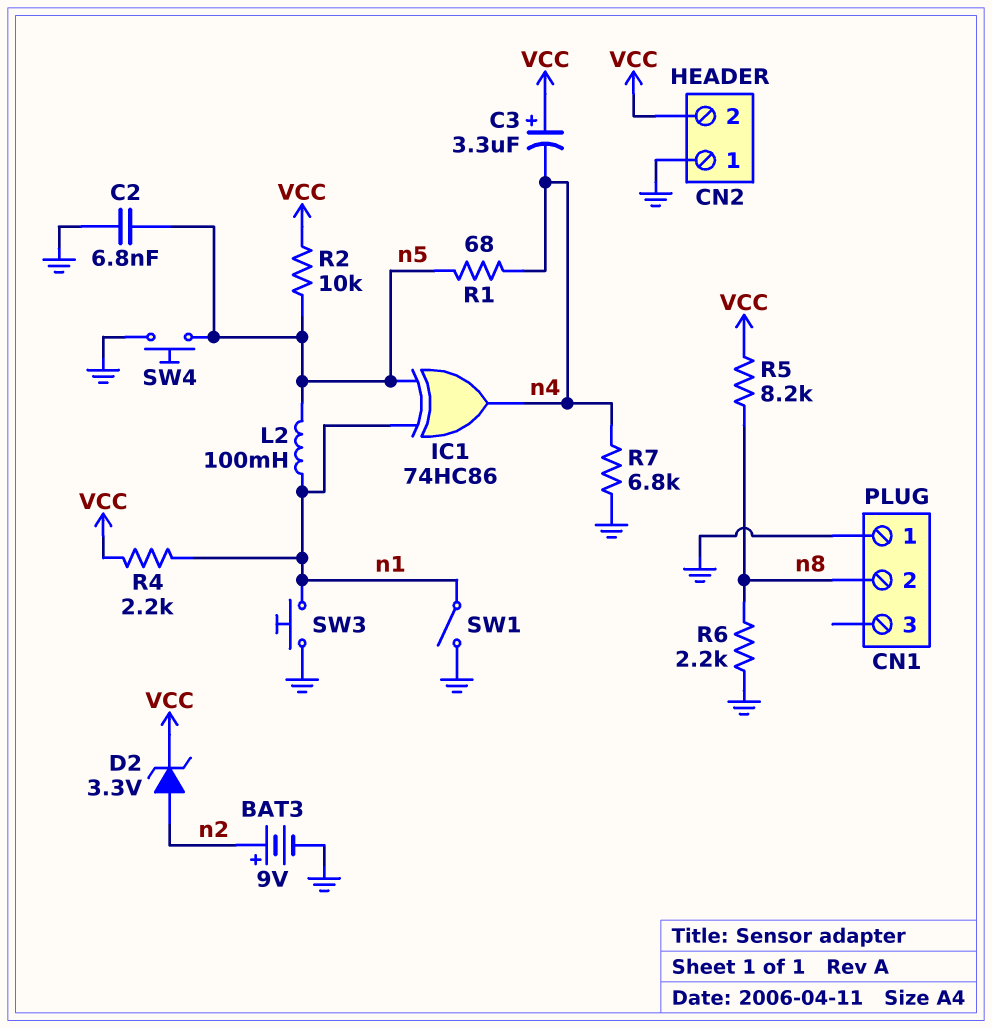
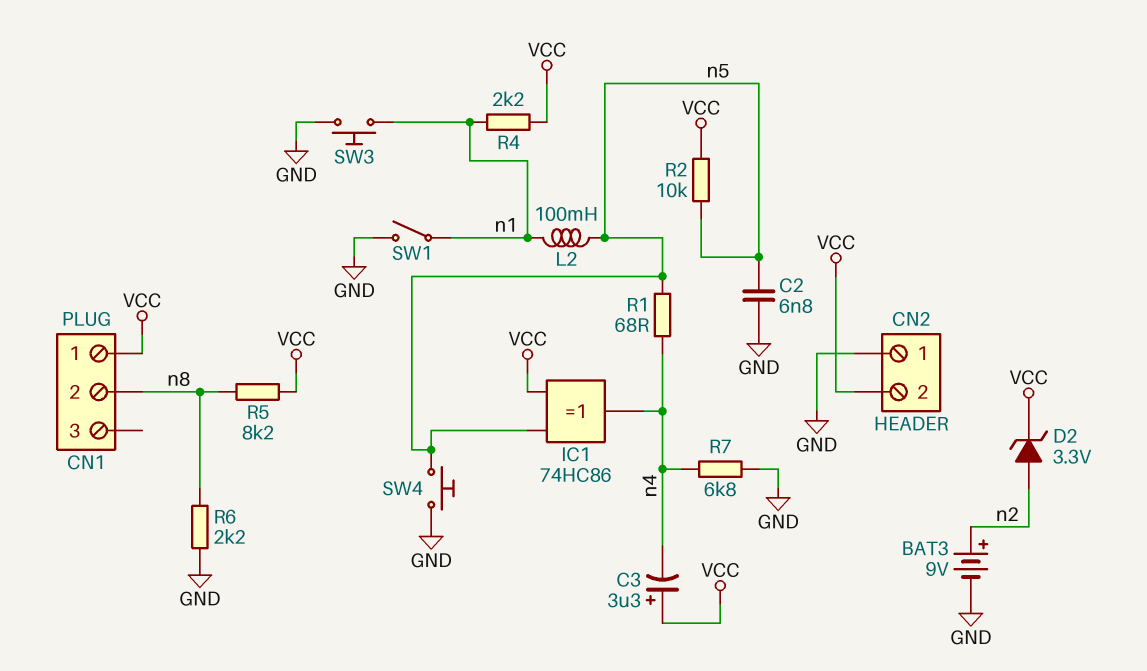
CN1 pin 1: GND -> VCC
IC1: XOR 74HC86 (in n1, in n5, out n4) -> XOR 74HC86 (in VCC, in n5, out n4)

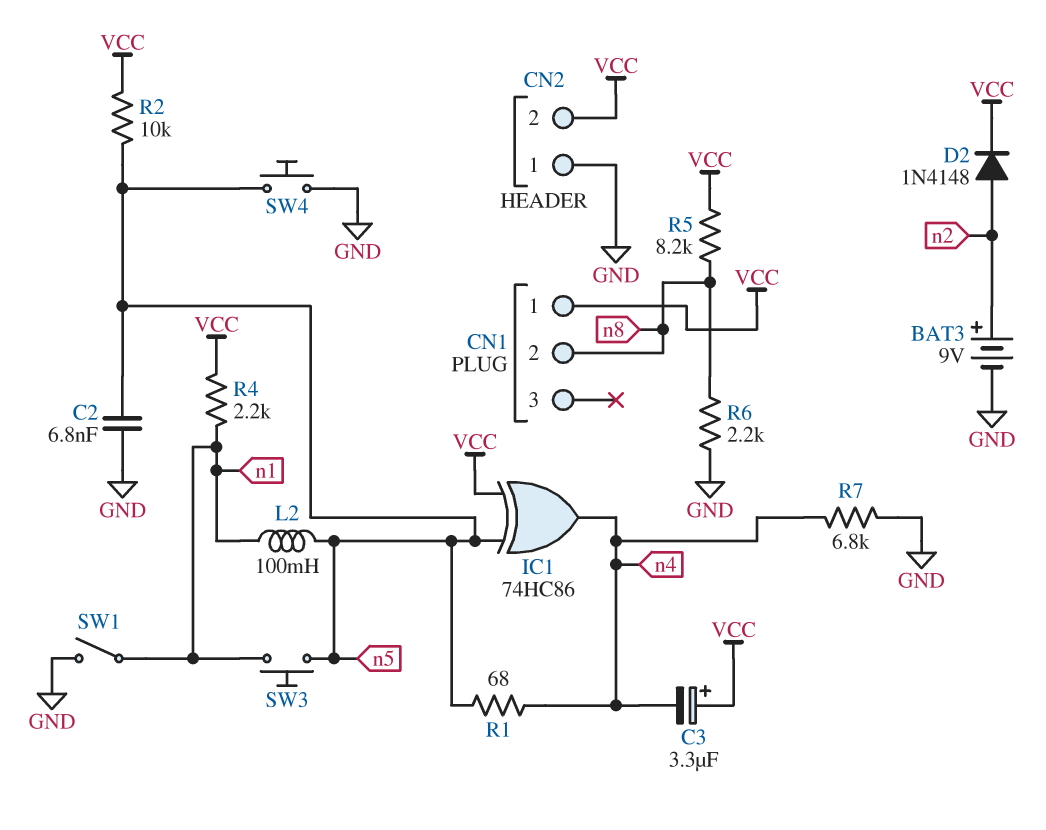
D2: zener 3.3V (A n2, K VCC) -> diode 1N4148 (A n2, K VCC)
SW3: button (GND, n1) -> button (n1, n5)

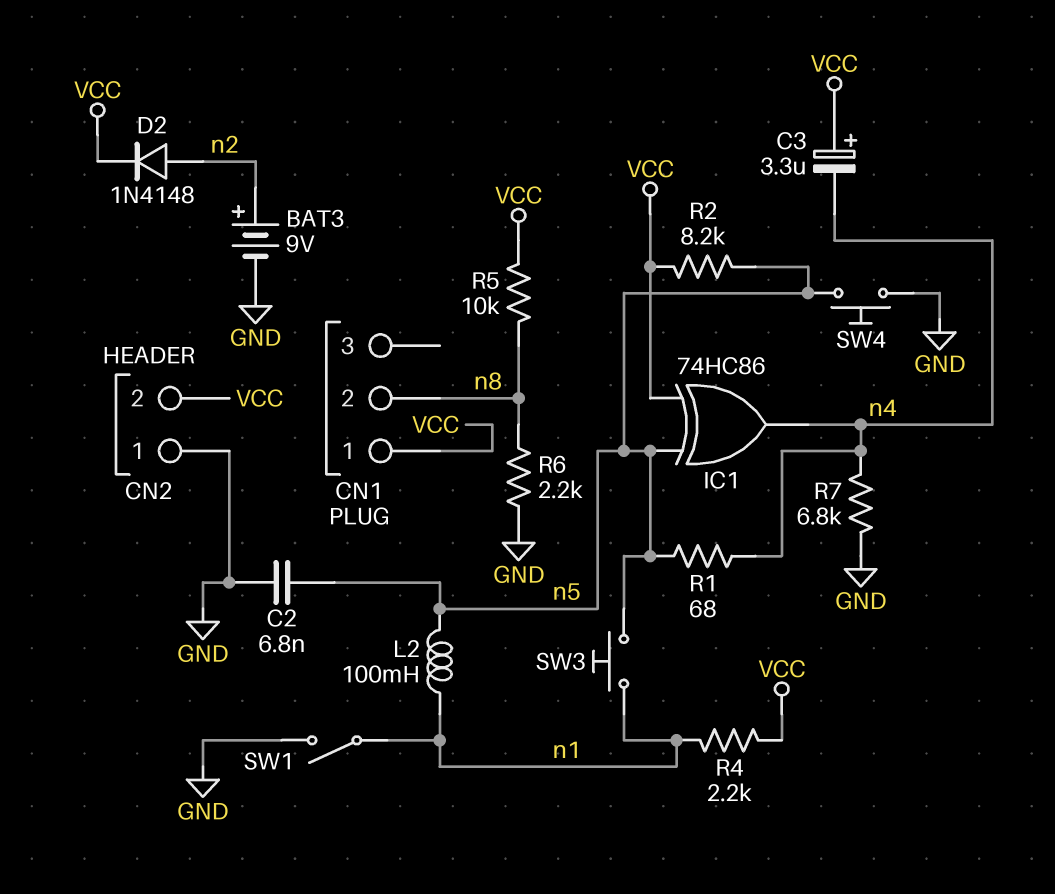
R2: 10k (VCC, n5) -> 8.2k (VCC, n5)
R5: 8.2k (VCC, n8) -> 10k (VCC, n8)

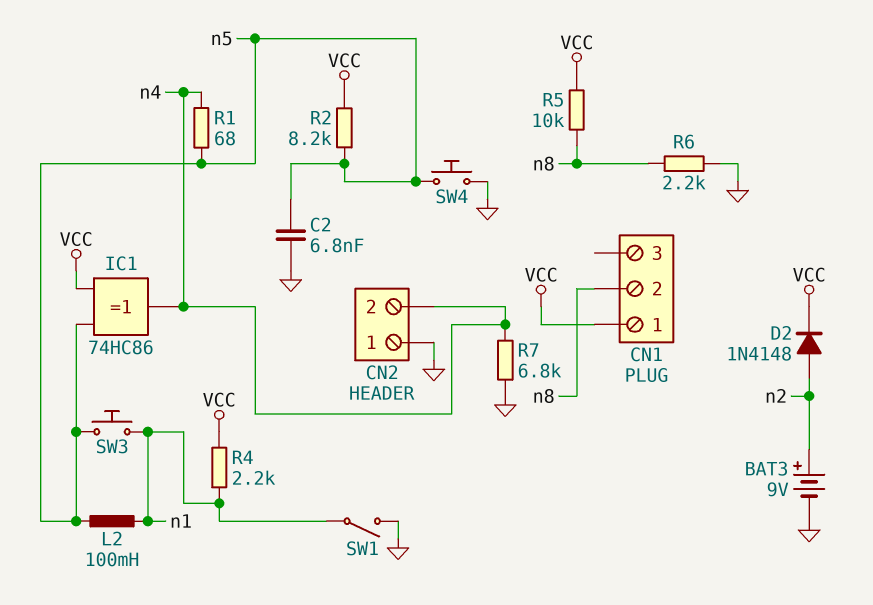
C3: 3.3uF (plus VCC, minus n4) -> none
CN2 pin 2: VCC -> n4

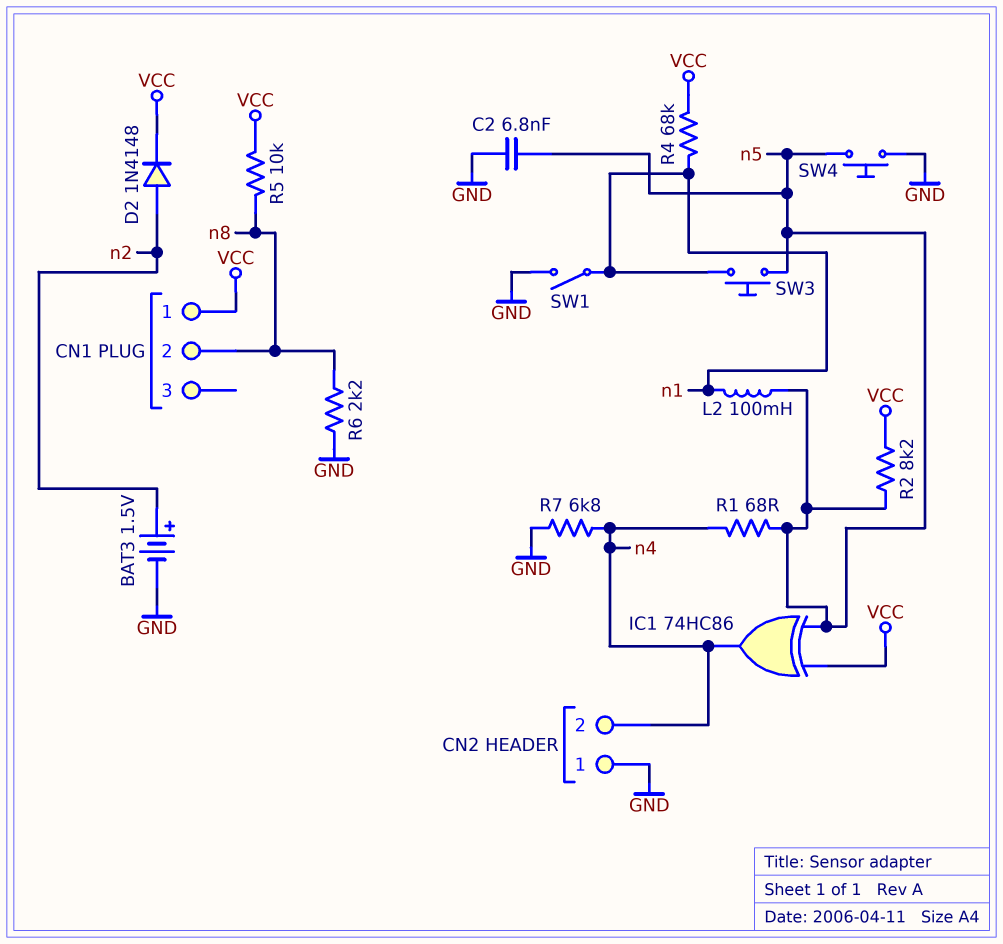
BAT3: 9V (plus n2, minus GND) -> 1.5V (plus n2, minus GND)
R4: 2.2k (VCC, n1) -> 68k (VCC, n1)

